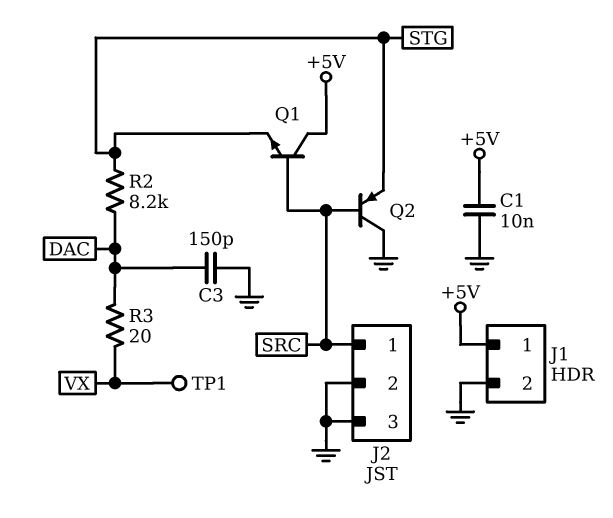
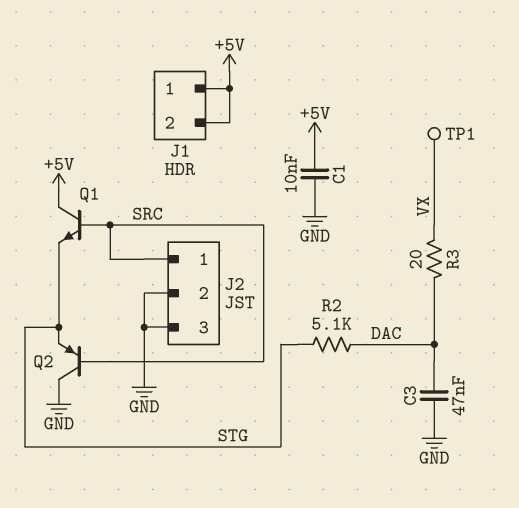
C3: 150pF (DAC, GND) -> 47nF (DAC, GND)
J1 pin 2: GND -> +5V
R2: 8.2k (DAC, STG) -> 5.1k (DAC, STG)

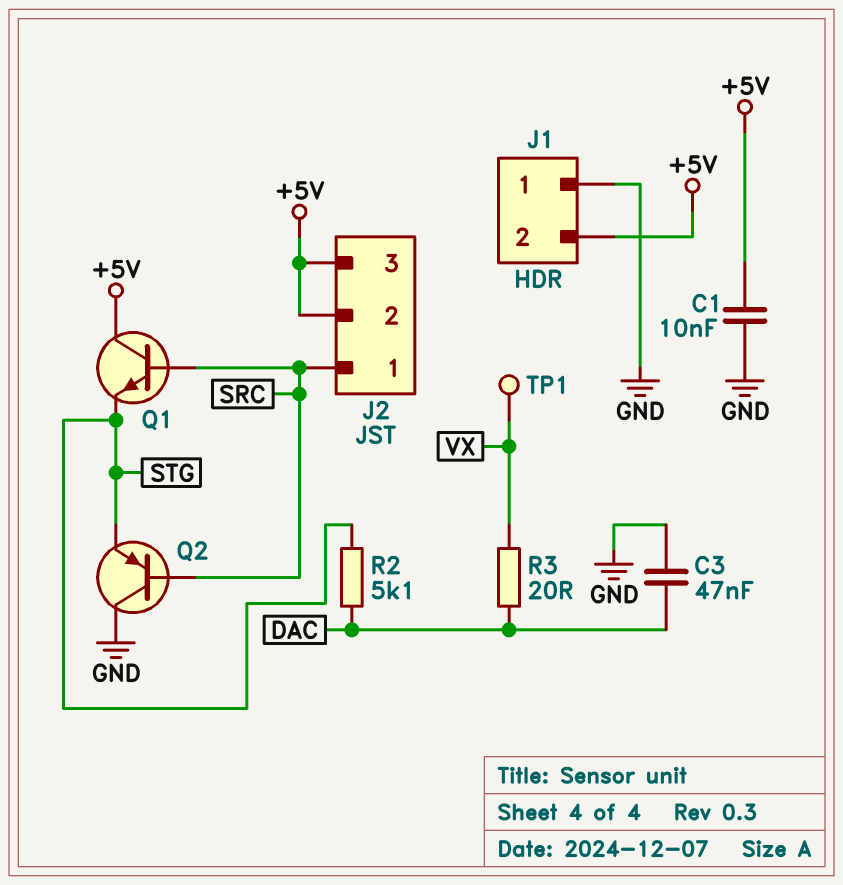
J1 pin 1: +5V -> GND
J2 pin 2: GND -> +5V
J2 pin 3: GND -> +5V

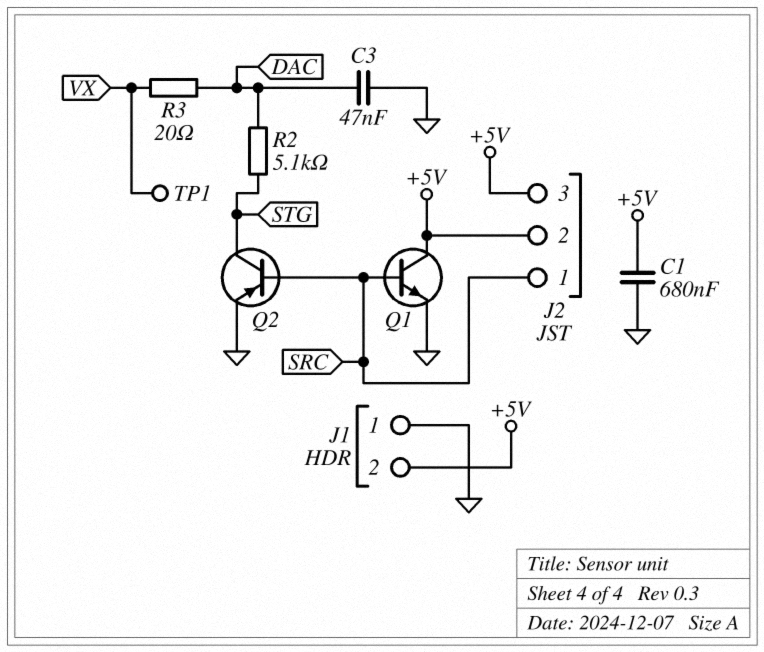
C1: 10nF (+5V, GND) -> 680nF (+5V, GND)
Q1: NPN (B SRC, C +5V, E STG) -> NPN (B SRC, C +5V, E GND)
Q2: PNP (B SRC, C GND, E STG) -> PNP (B SRC, C STG, E GND)

